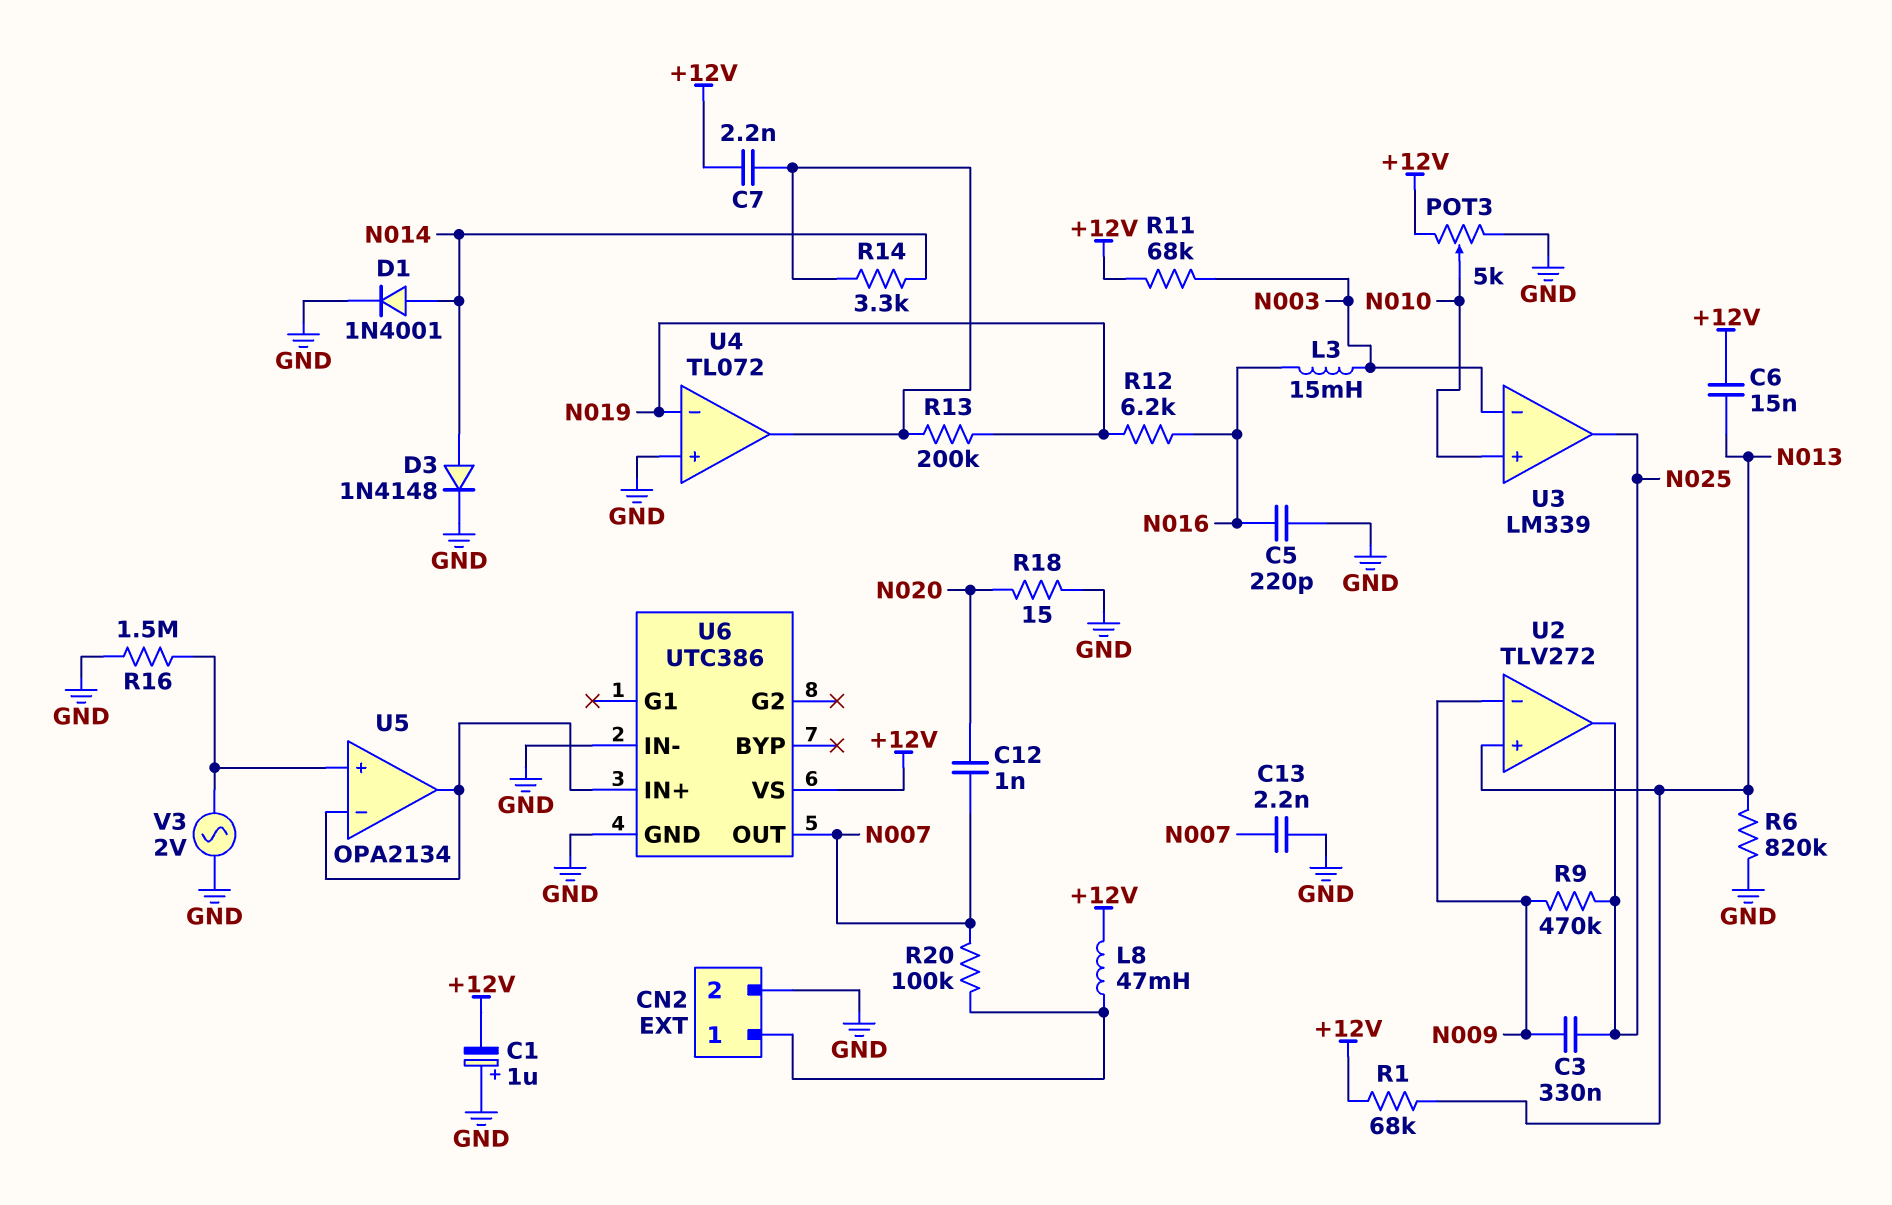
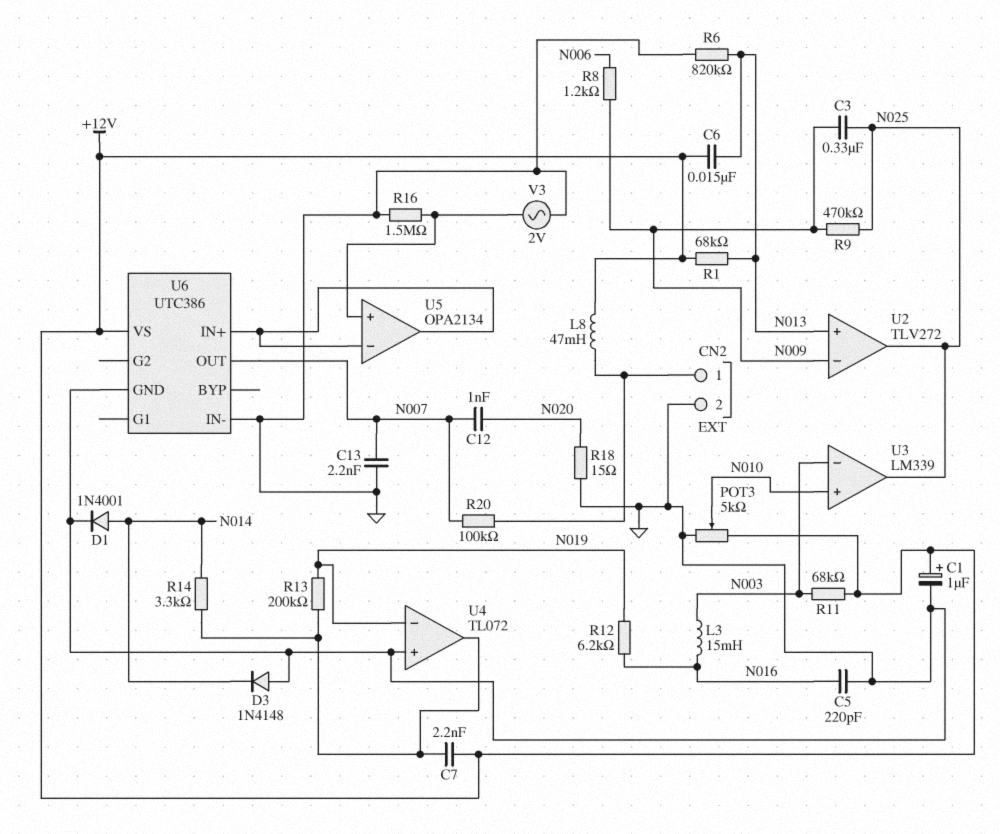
C1: 1uF (plus GND, minus +12V) -> 1uF (plus +12V, minus GND)
D3: diode 1N4148 (A N014, K GND) -> diode 1N4148 (A GND, K N014)
R8: none -> 1.2k (N006, N009)

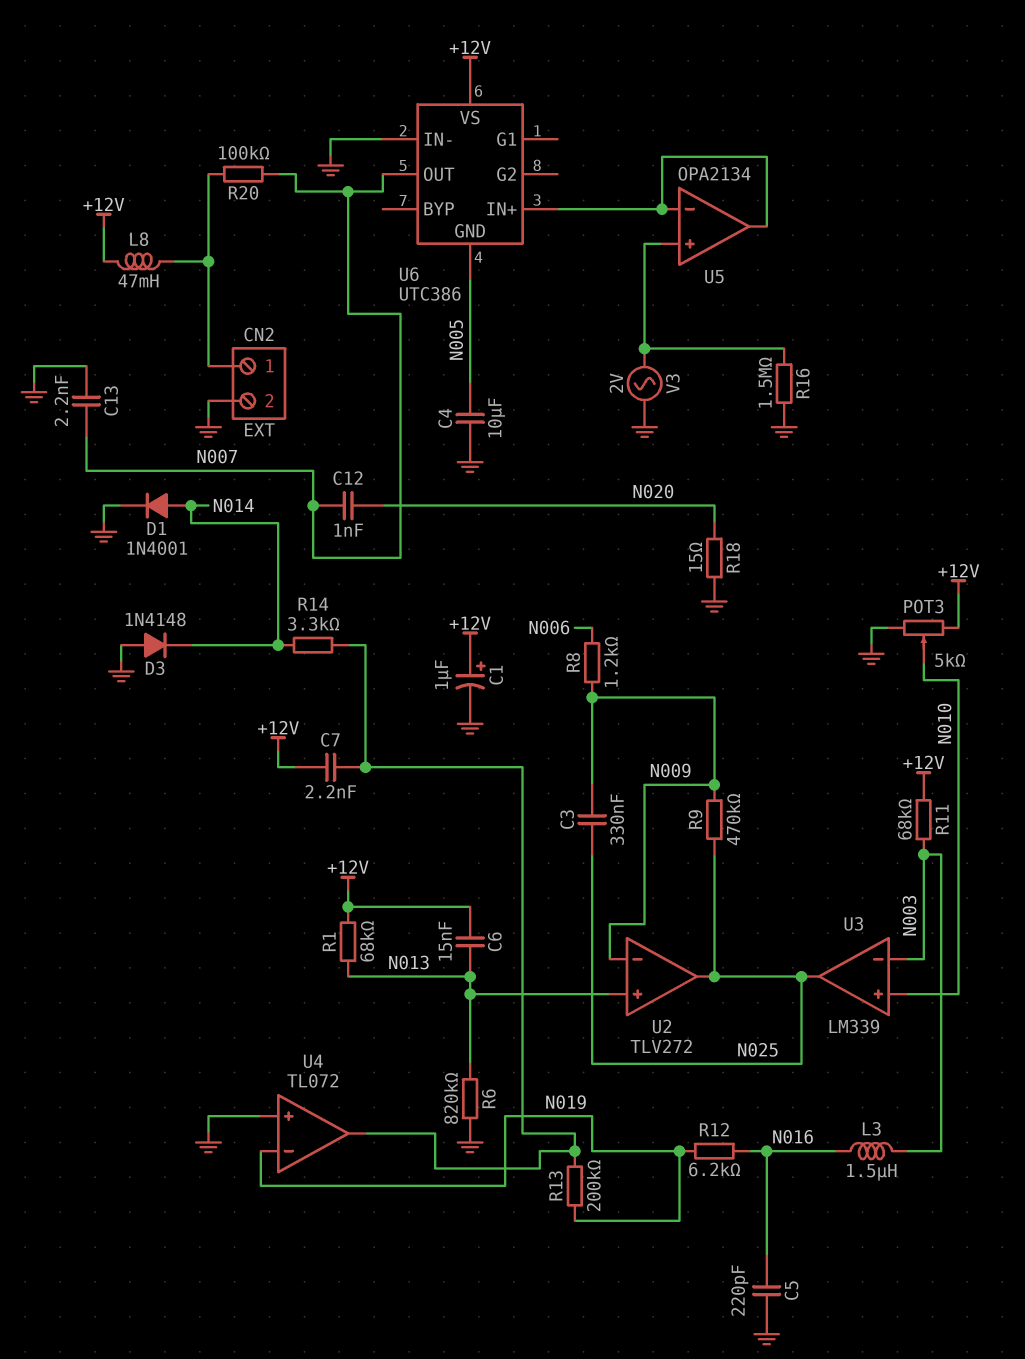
C4: none -> 10uF (GND, N005)
L3: 15mH (N003, N016) -> 1.5uH (N003, N016)
U6 pin GND: GND -> N005

